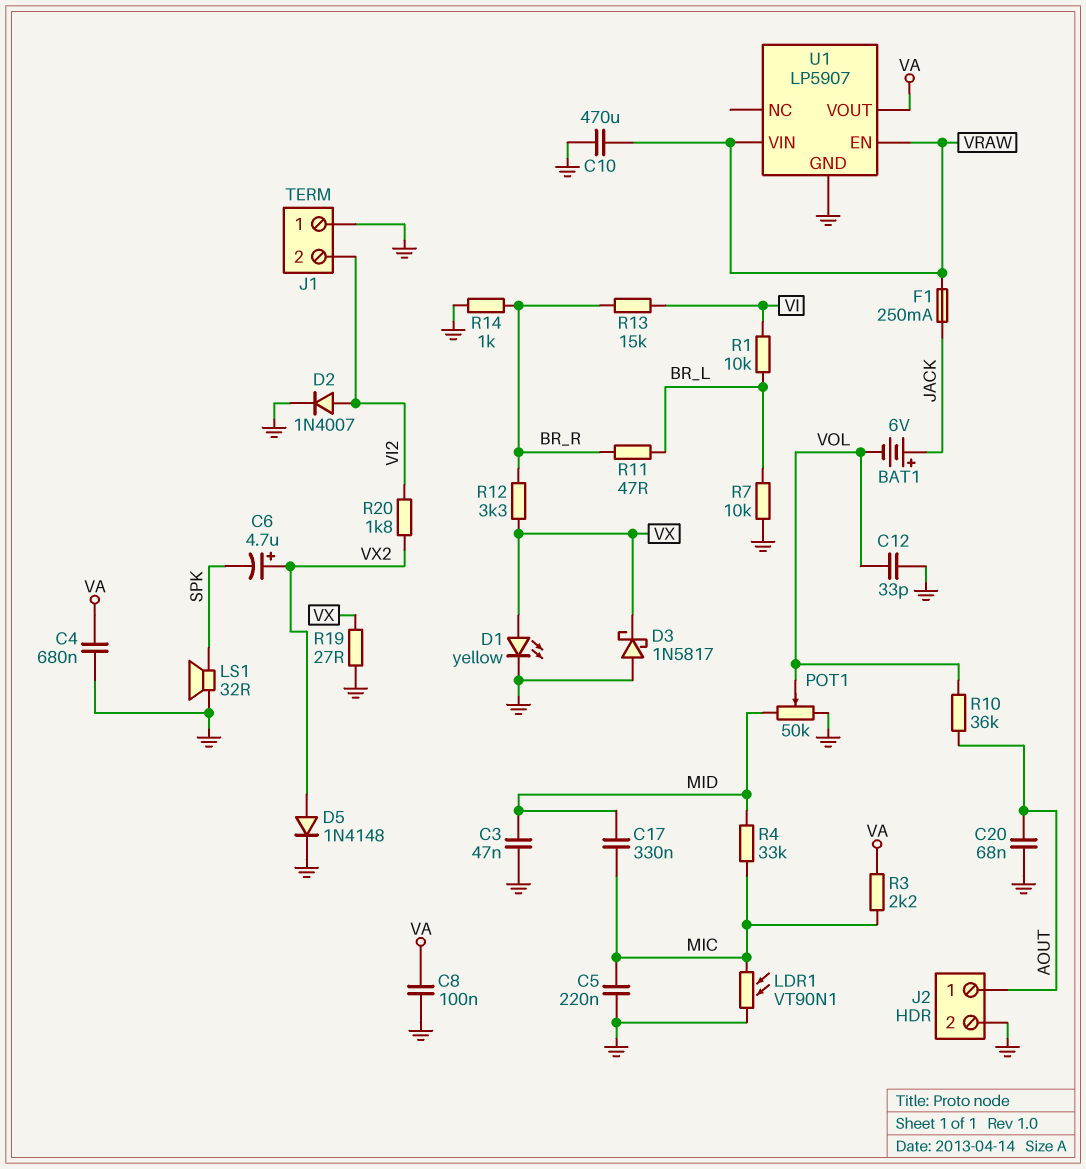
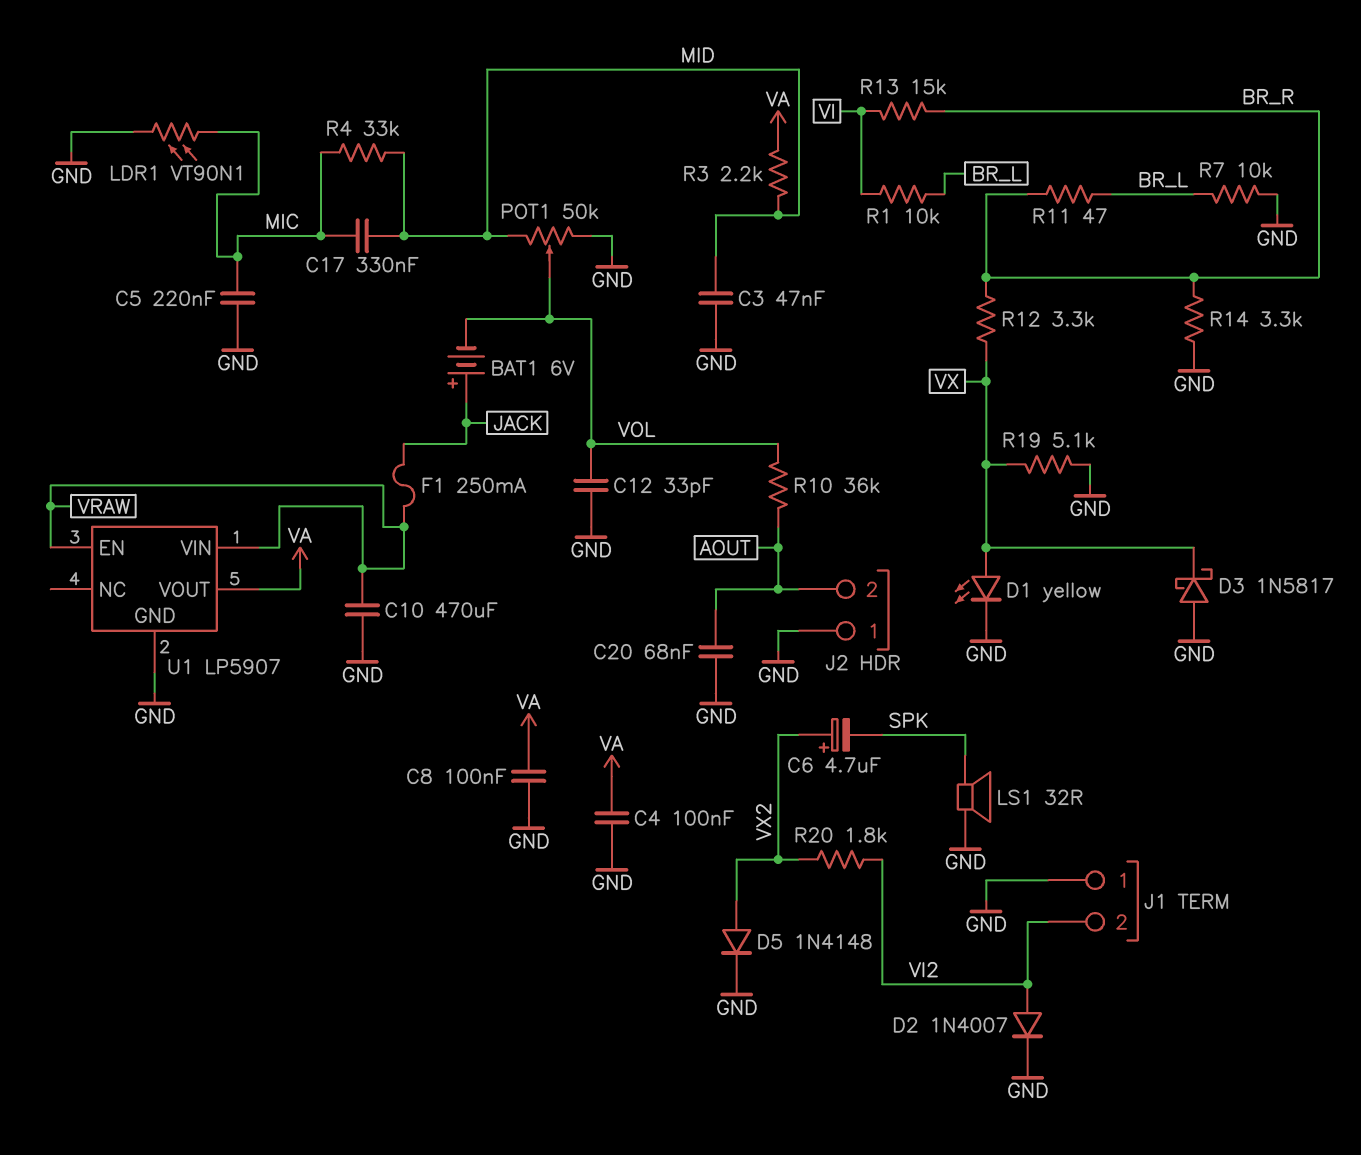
C4: 680nF (GND, VA) -> 100nF (GND, VA)
J2 pin 1: AOUT -> GND
J2 pin 2: GND -> AOUT
R3: 2.2k (MIC, VA) -> 2.2k (MID, VA)
R14: 1k (BR_R, GND) -> 3.3k (BR_R, GND)
R19: 27 (GND, VX) -> 5.1k (GND, VX)

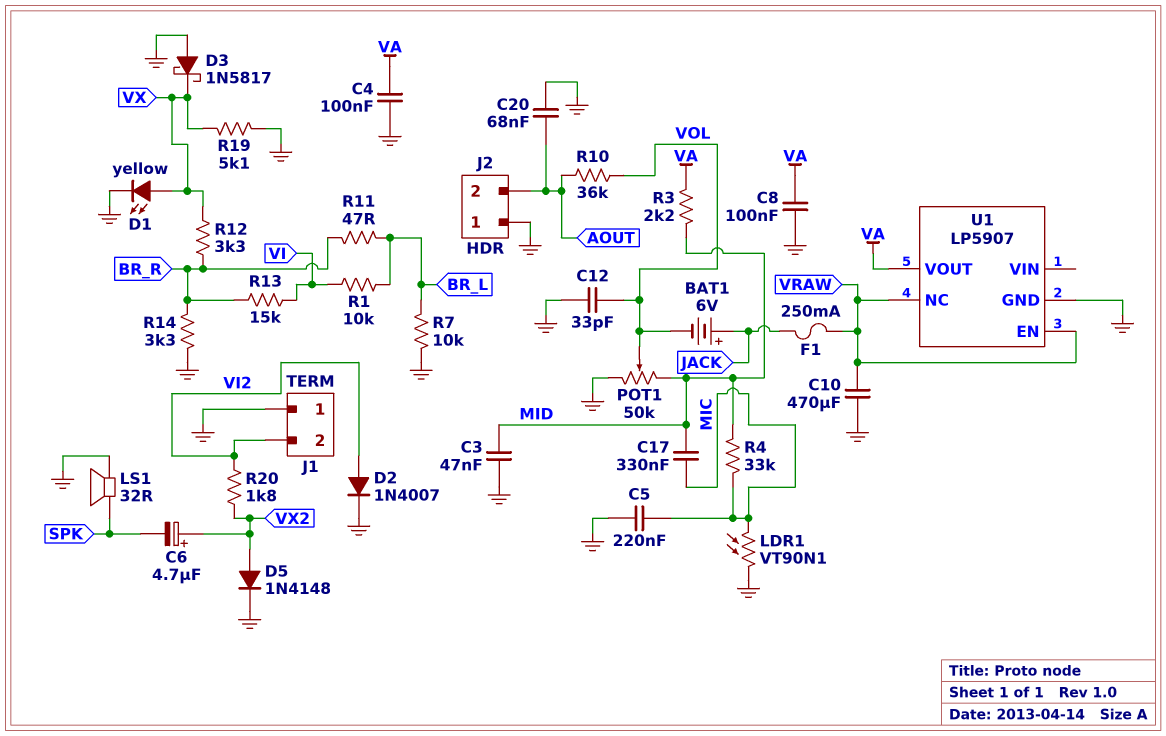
U1 pin NC: none -> VRAW
U1 pin VIN: VRAW -> none

